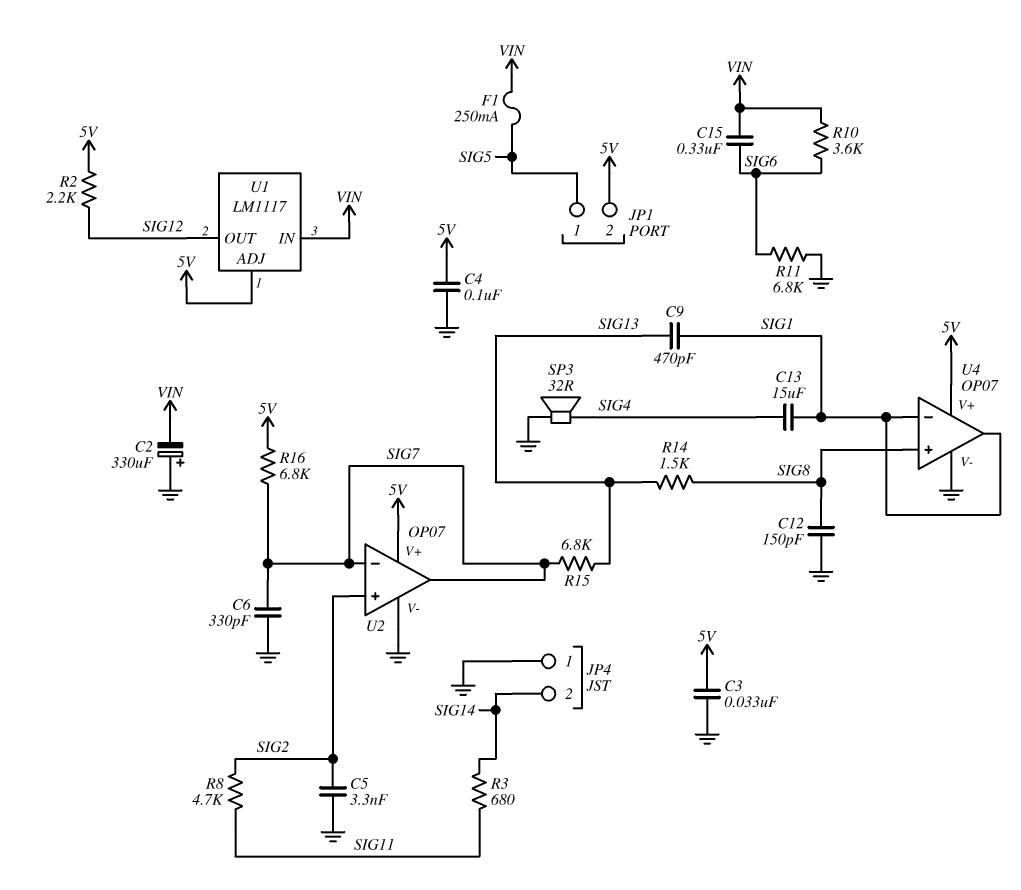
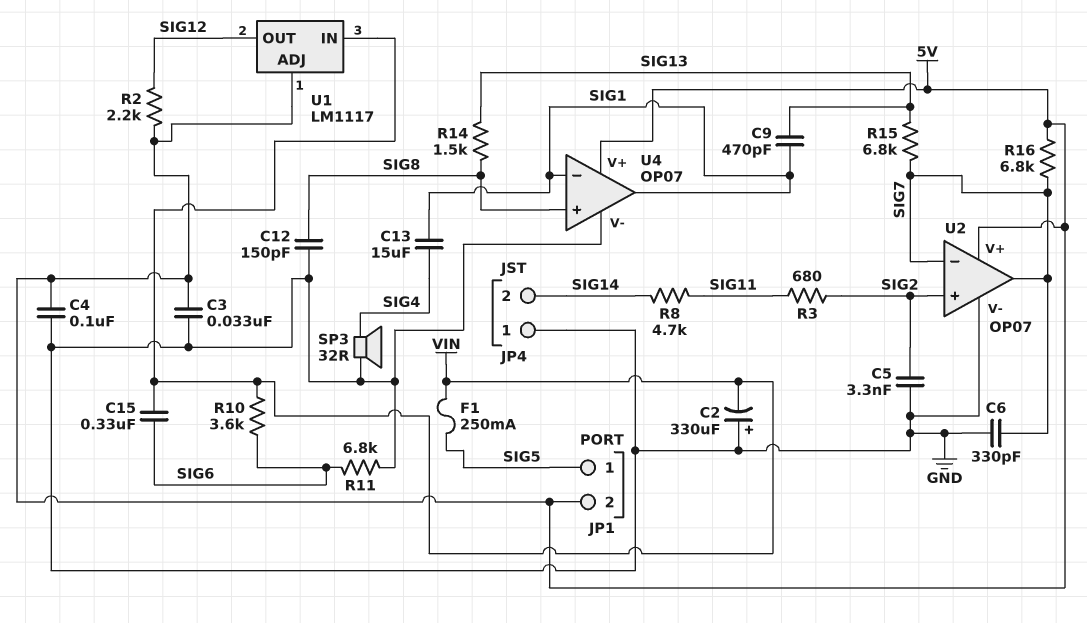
R3: 680 (SIG11, SIG14) -> 680 (SIG2, SIG11)
R8: 4.7k (SIG2, SIG11) -> 4.7k (SIG11, SIG14)

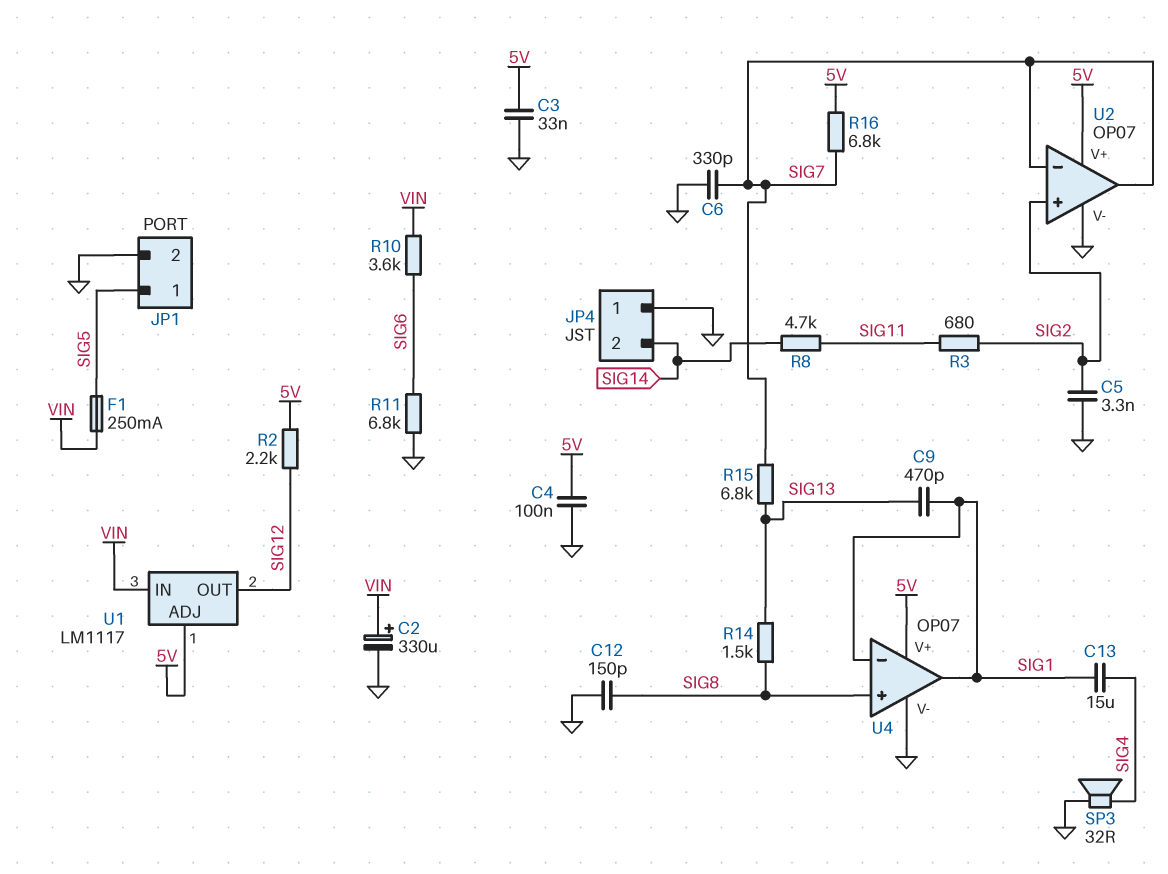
C2: 330uF (plus GND, minus VIN) -> 330uF (plus VIN, minus GND)
C15: 330nF (SIG6, VIN) -> none
JP1 pin 2: 5V -> GND

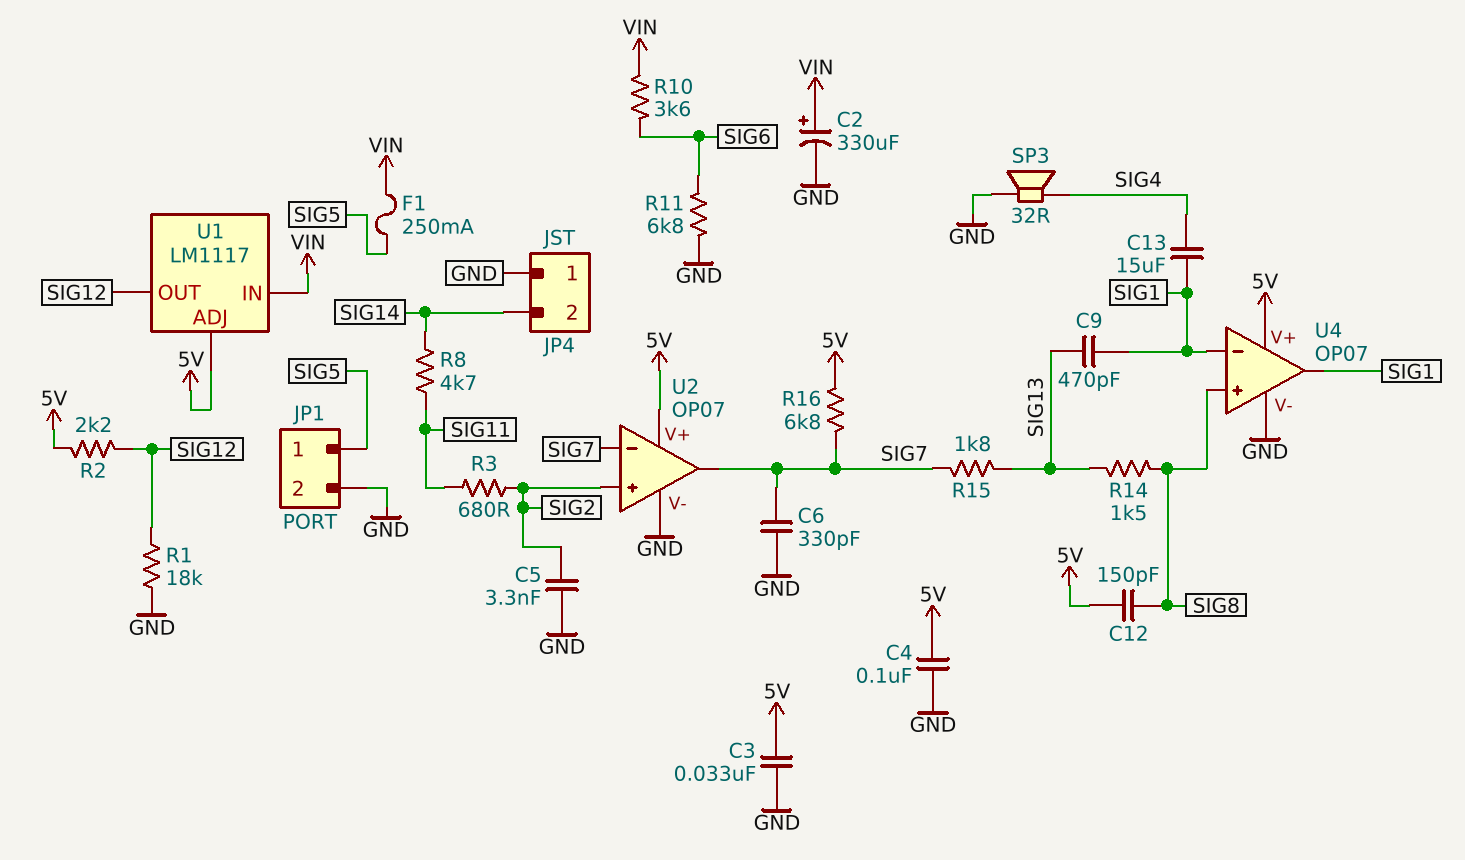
C12: 150pF (GND, SIG8) -> 150pF (5V, SIG8)
R1: none -> 18k (GND, SIG12)
R15: 6.8k (SIG7, SIG13) -> 1.8k (SIG7, SIG13)

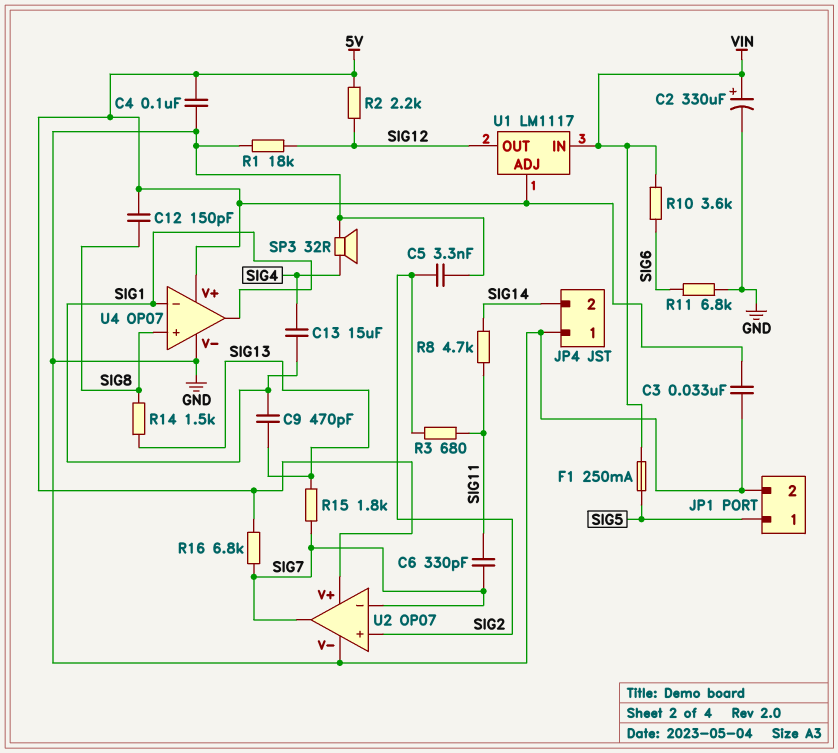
C6: 330pF (GND, SIG7) -> 330pF (SIG7, SIG11)

